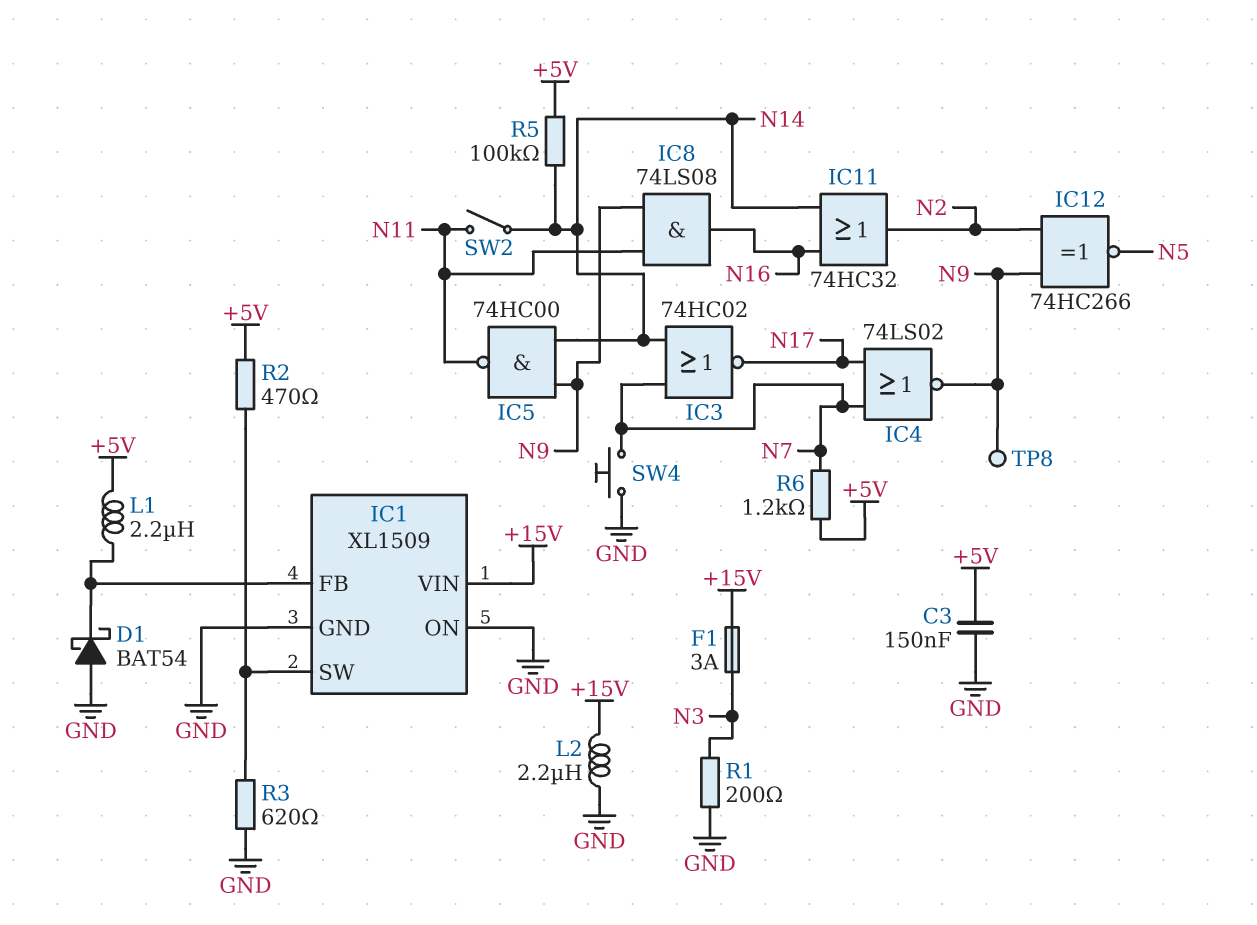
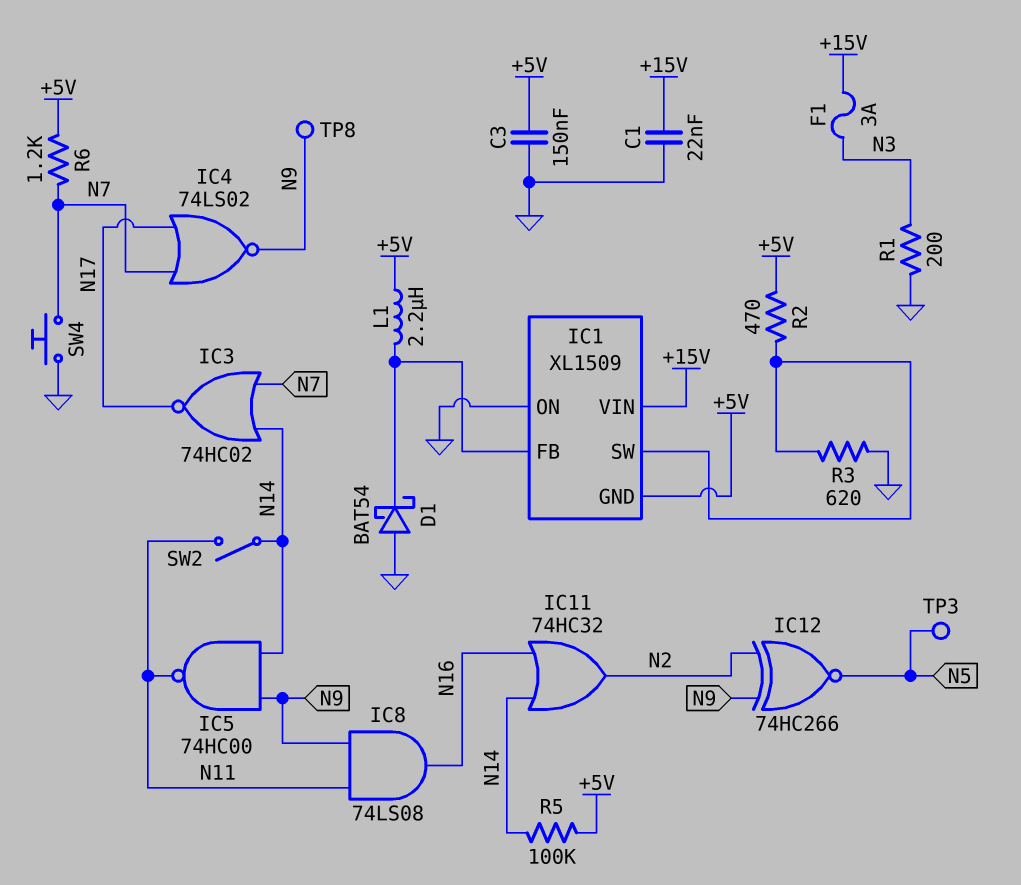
C1: none -> 22nF (+15V, GND)
IC1 pin GND: GND -> +5V
L2: 2.2uH (+15V, GND) -> none
TP3: none -> test point (N5)

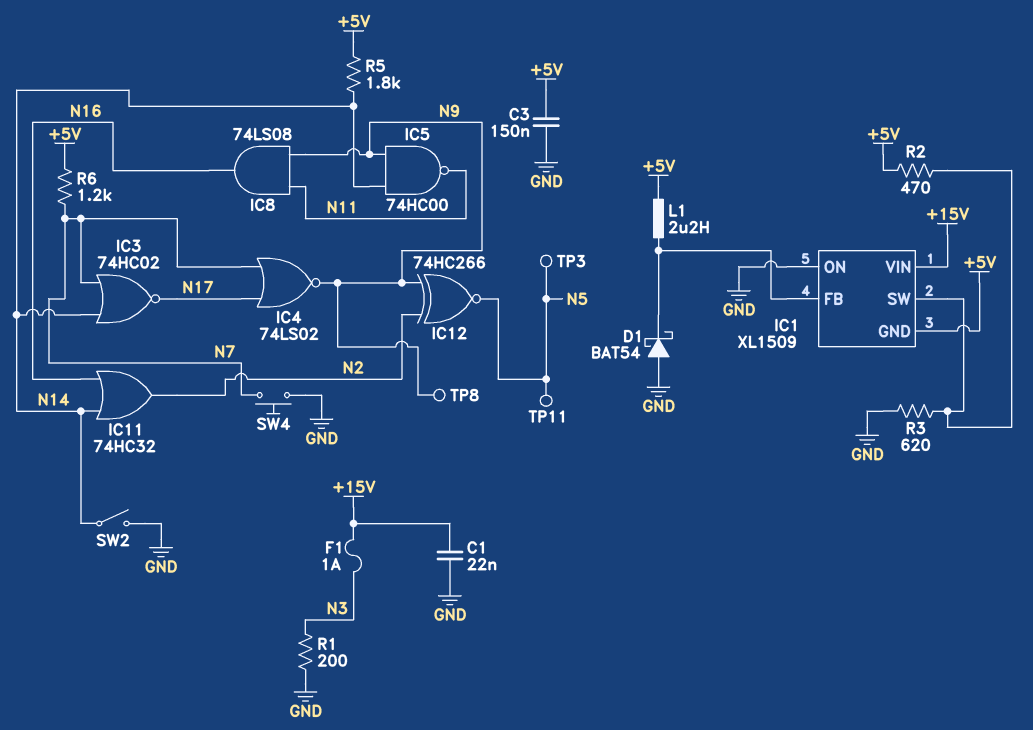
F1: 3A (+15V, N3) -> 1A (+15V, N3)
R5: 100k (+5V, N14) -> 1.8k (+5V, N14)
SW2: switch (N11, N14) -> switch (GND, N14)
TP11: none -> test point (N5)

